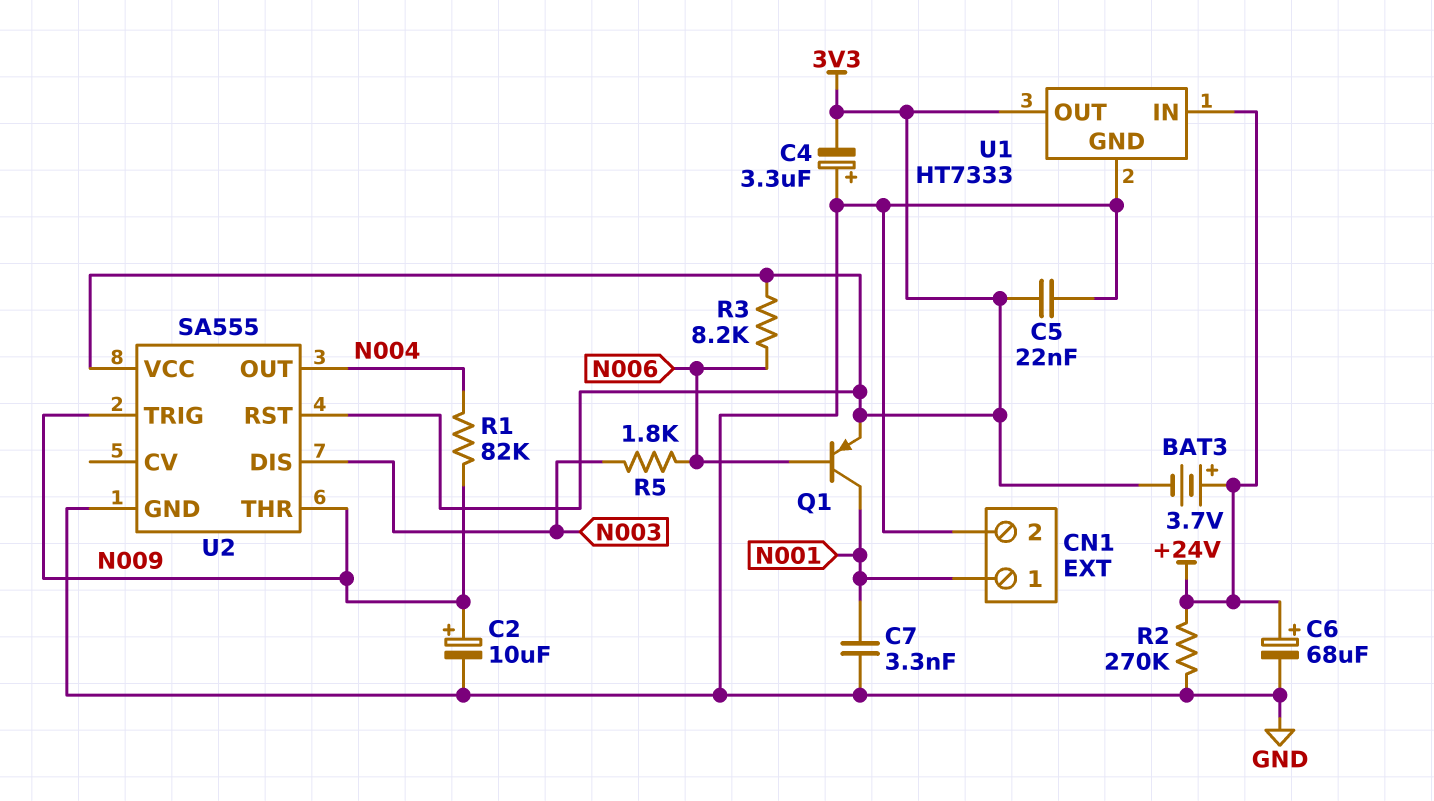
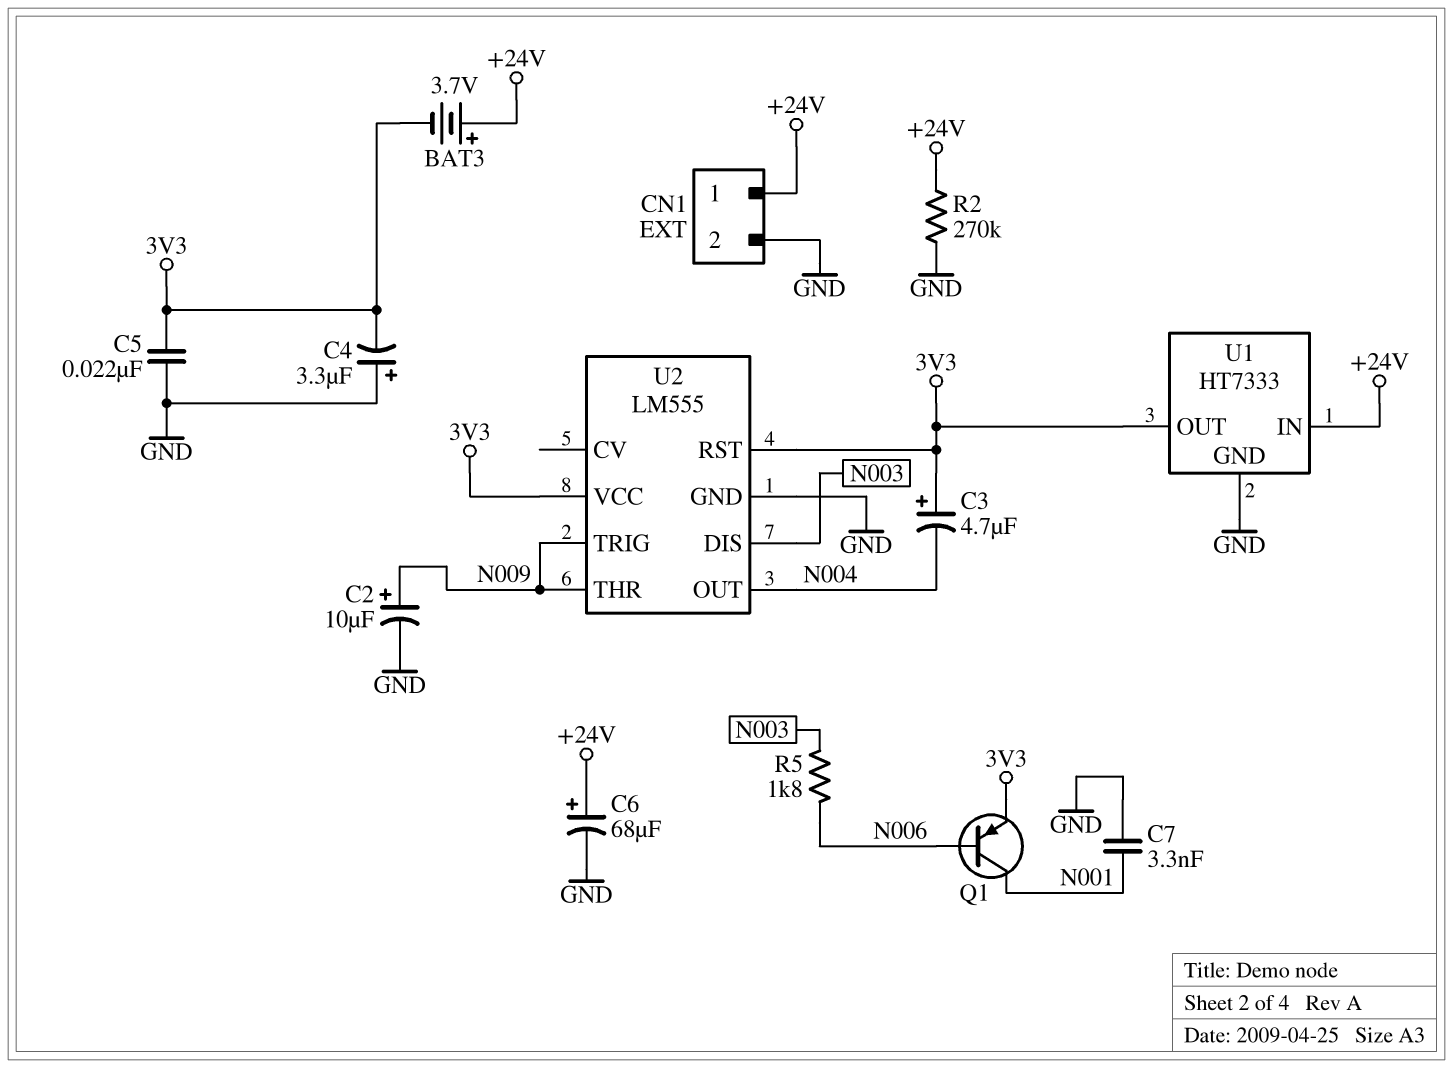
C3: none -> 4.7uF (plus 3V3, minus N004)
CN1 pin 1: N001 -> +24V
R1: 82k (N004, N009) -> none
R3: 8.2k (3V3, N006) -> none
U2: SA555 -> LM555

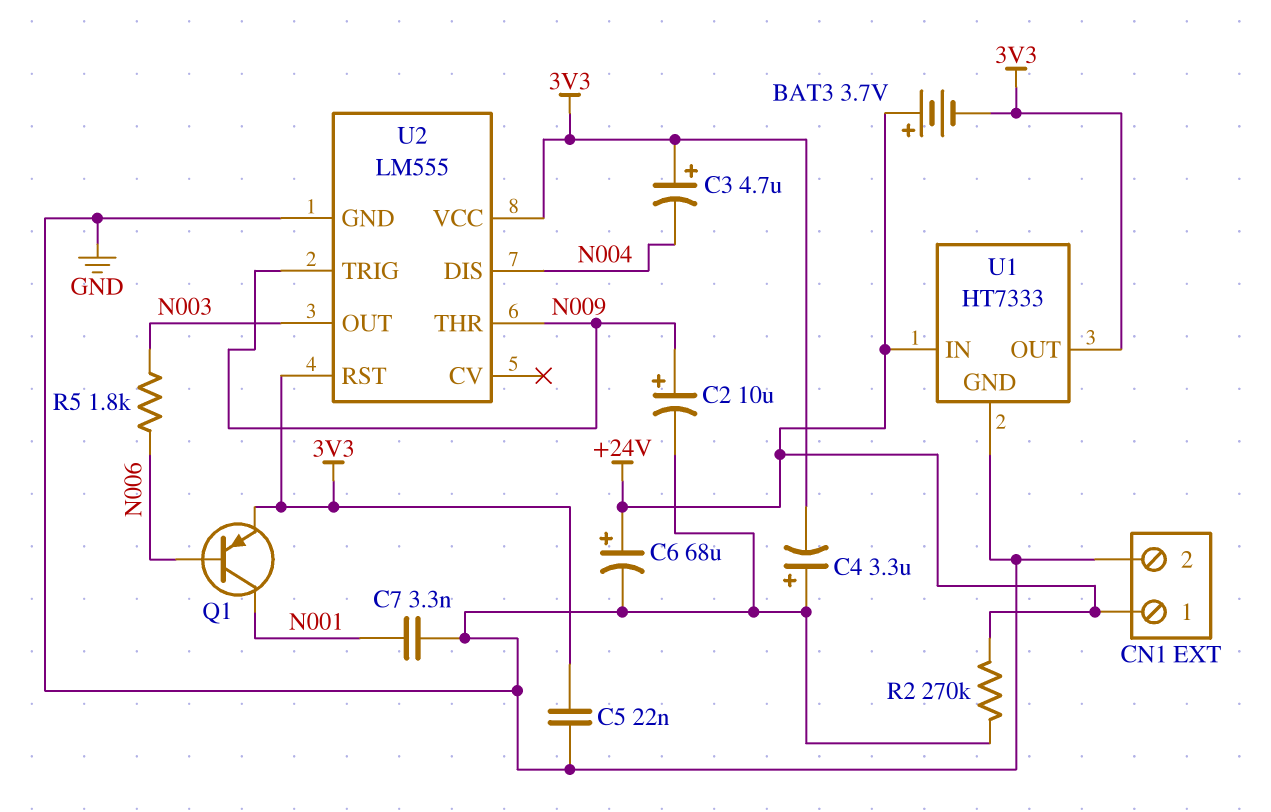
U2 pin DIS: N003 -> N004
U2 pin OUT: N004 -> N003

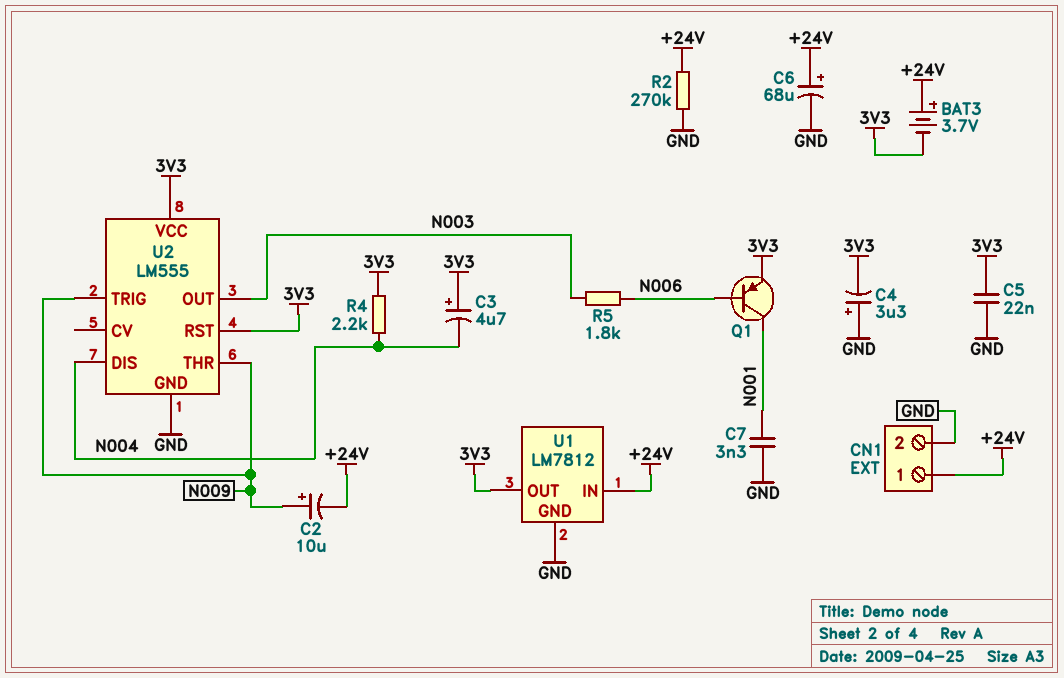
C2: 10uF (plus N009, minus GND) -> 10uF (plus N009, minus +24V)
R4: none -> 2.2k (3V3, N004)
U1: HT7333 -> LM7812

